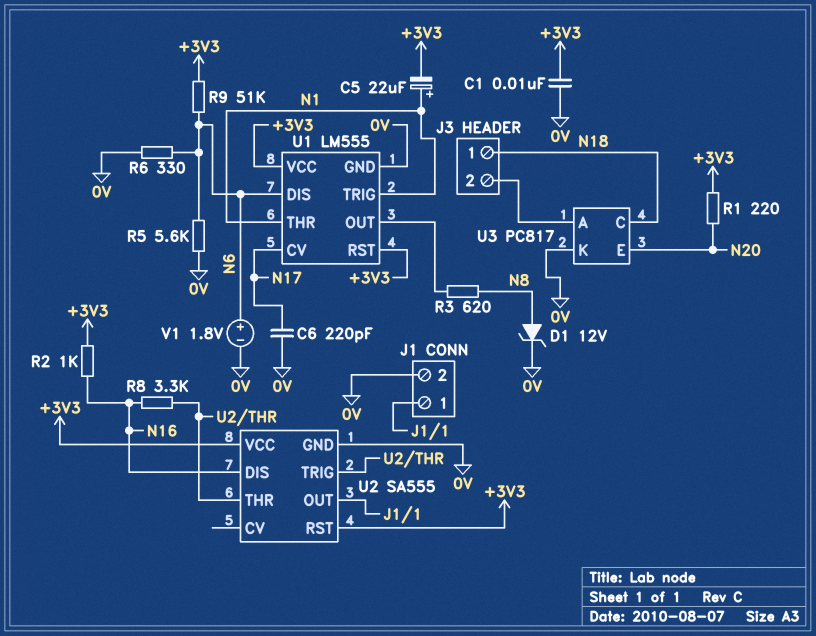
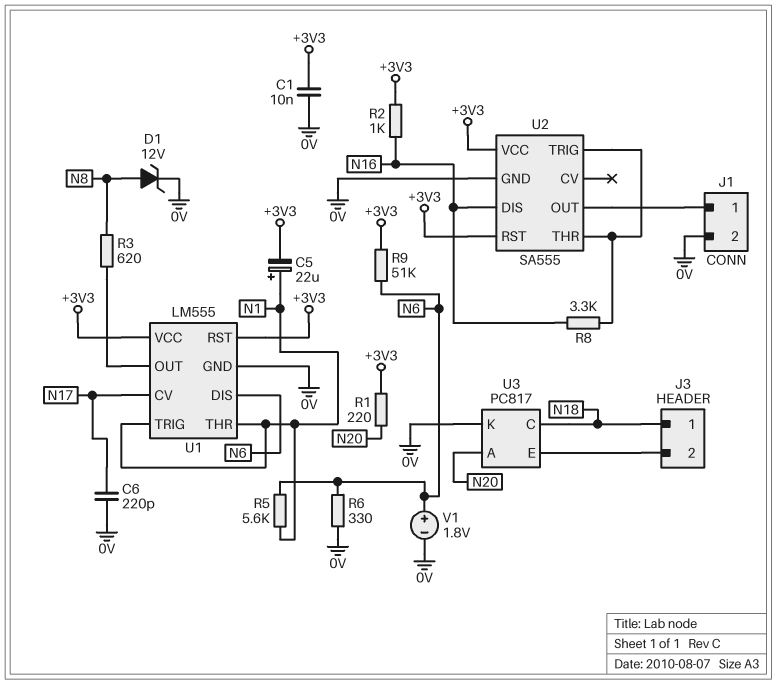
R5: 5.6k (0V, N6) -> 5.6k (N1, N6)
U3 pin A: J3/2 -> N20
U3 pin E: N20 -> J3/2

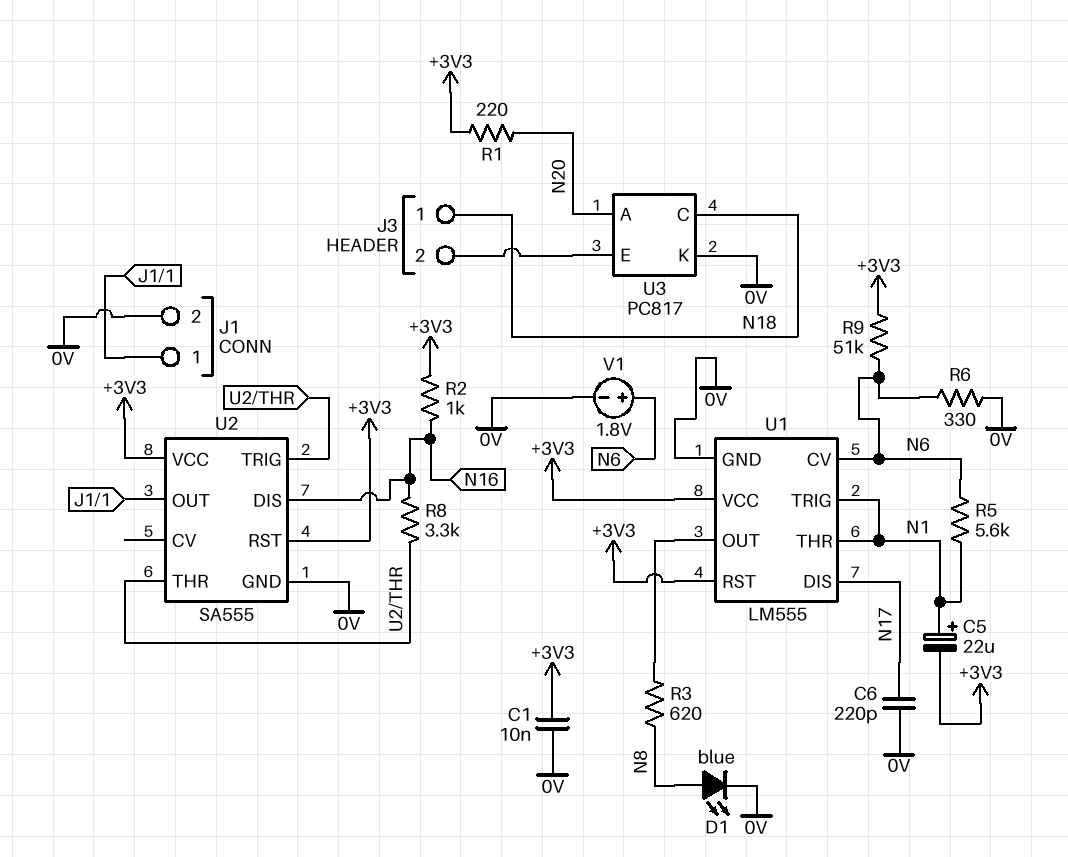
D1: zener 12V (A N8, K 0V) -> LED blue (A N8, K 0V)
U1 pin CV: N17 -> N6
U1 pin DIS: N6 -> N17

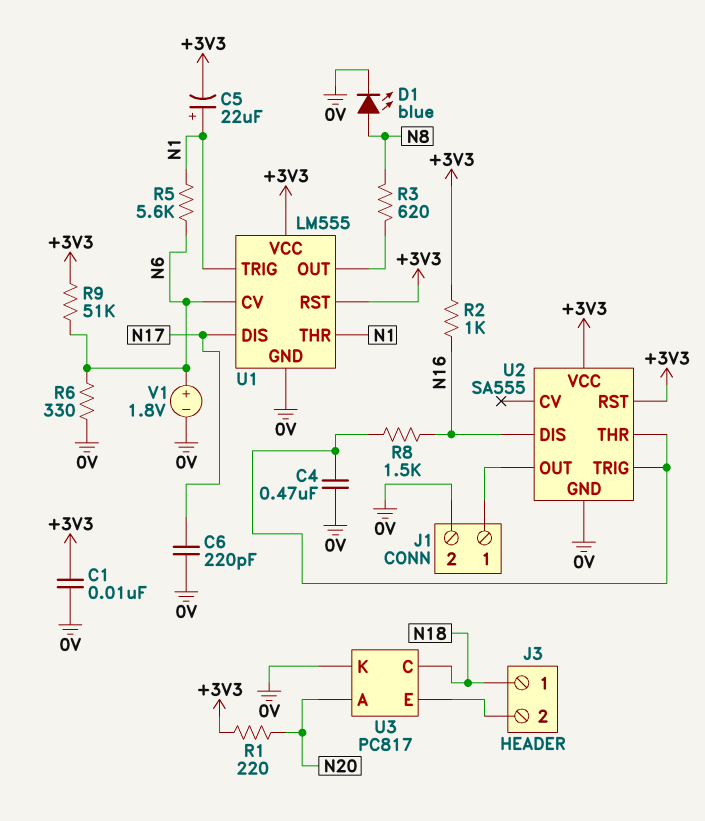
C4: none -> 470nF (0V, U2/THR)
R8: 3.3k (N16, U2/THR) -> 1.5k (N16, U2/THR)

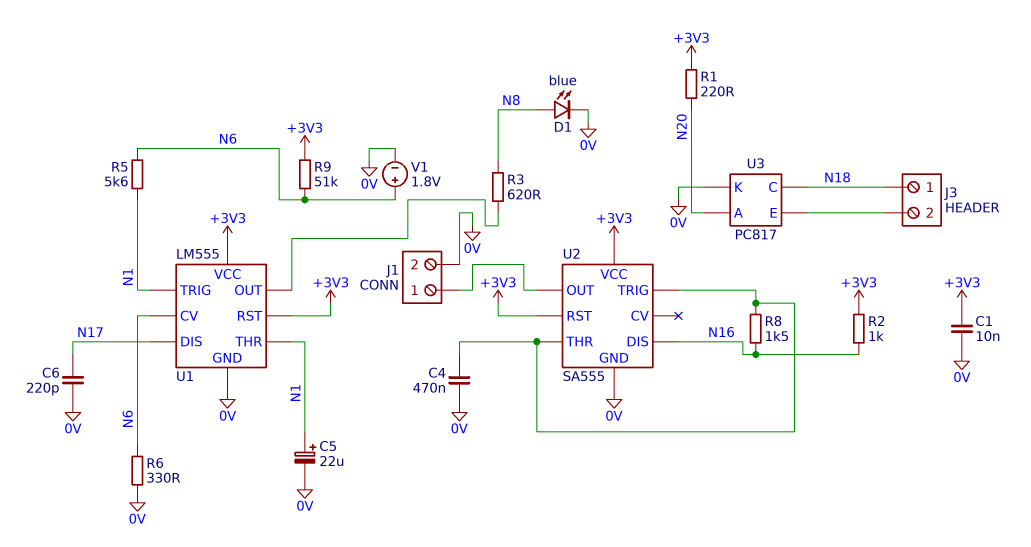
C5: 22uF (plus N1, minus +3V3) -> 22uF (plus N1, minus 0V)

